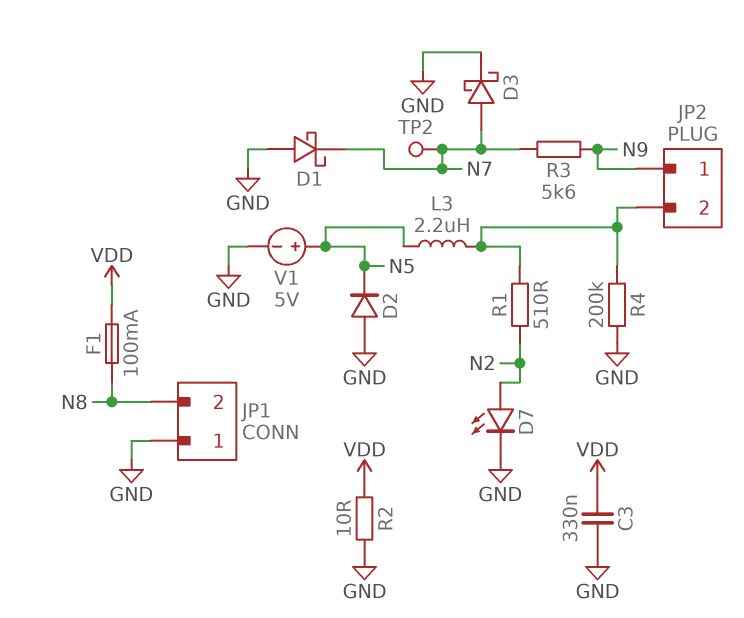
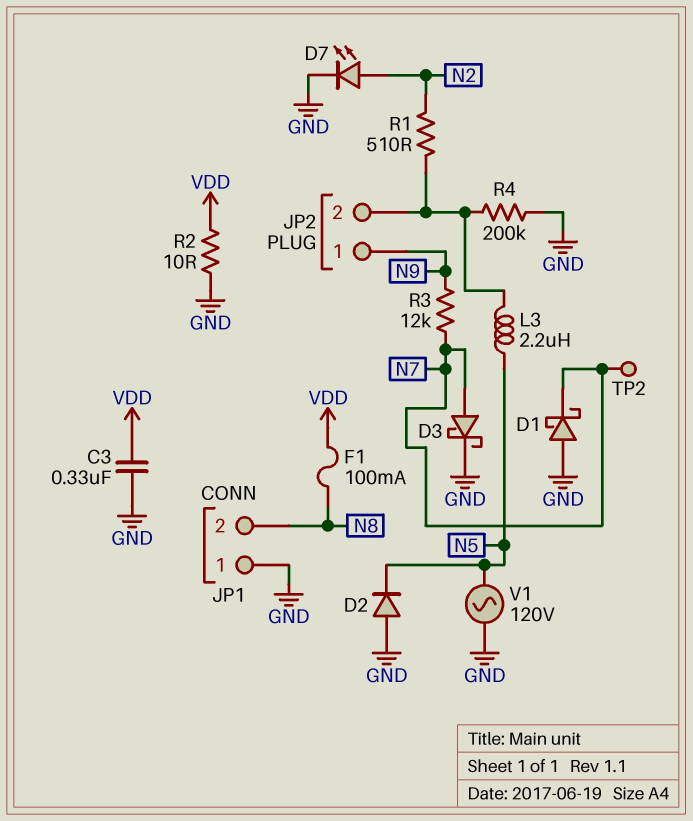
R3: 5.6k (N7, N9) -> 12k (N7, N9)
V1: 5V (plus N5, minus GND) -> AC 120V (GND, N5)

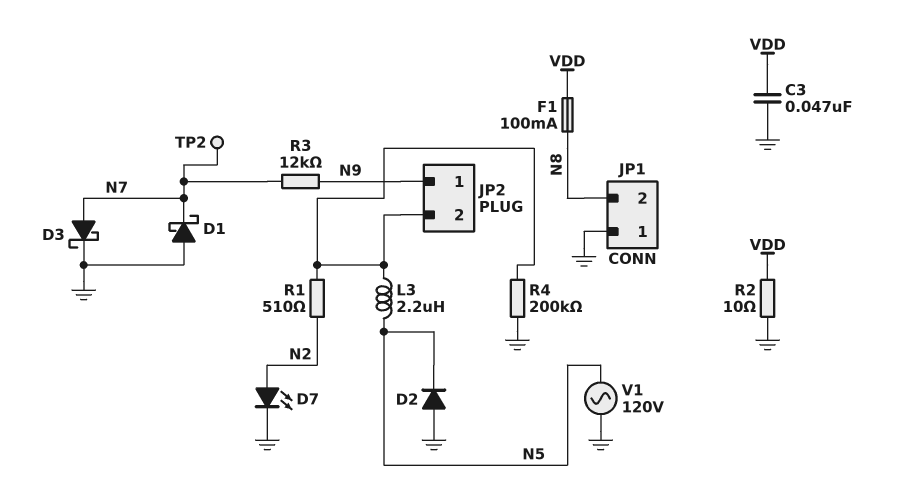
C3: 330nF (GND, VDD) -> 47nF (GND, VDD)

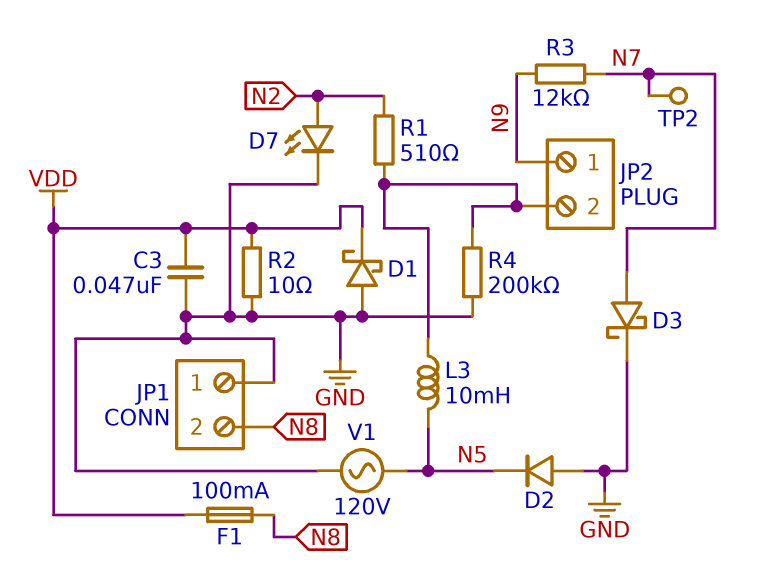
D1: schottky (A GND, K N7) -> schottky (A GND, K VDD)
L3: 2.2uH (JP2/2, N5) -> 10mH (JP2/2, N5)

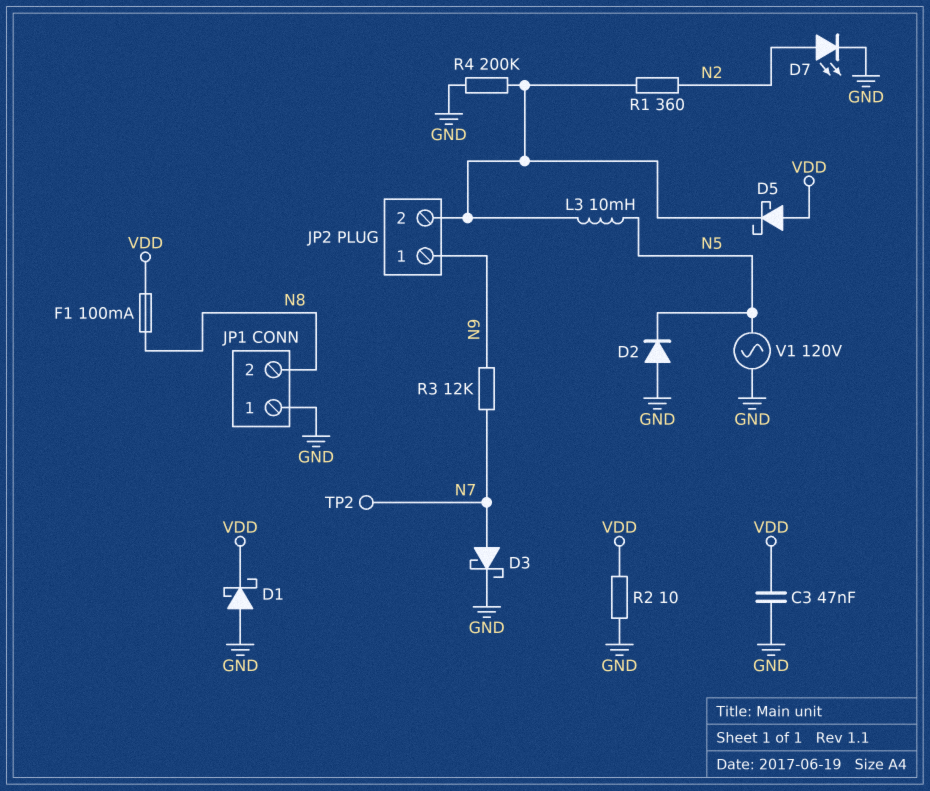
D5: none -> schottky (A VDD, K JP2/2)
R1: 510 (JP2/2, N2) -> 360 (JP2/2, N2)

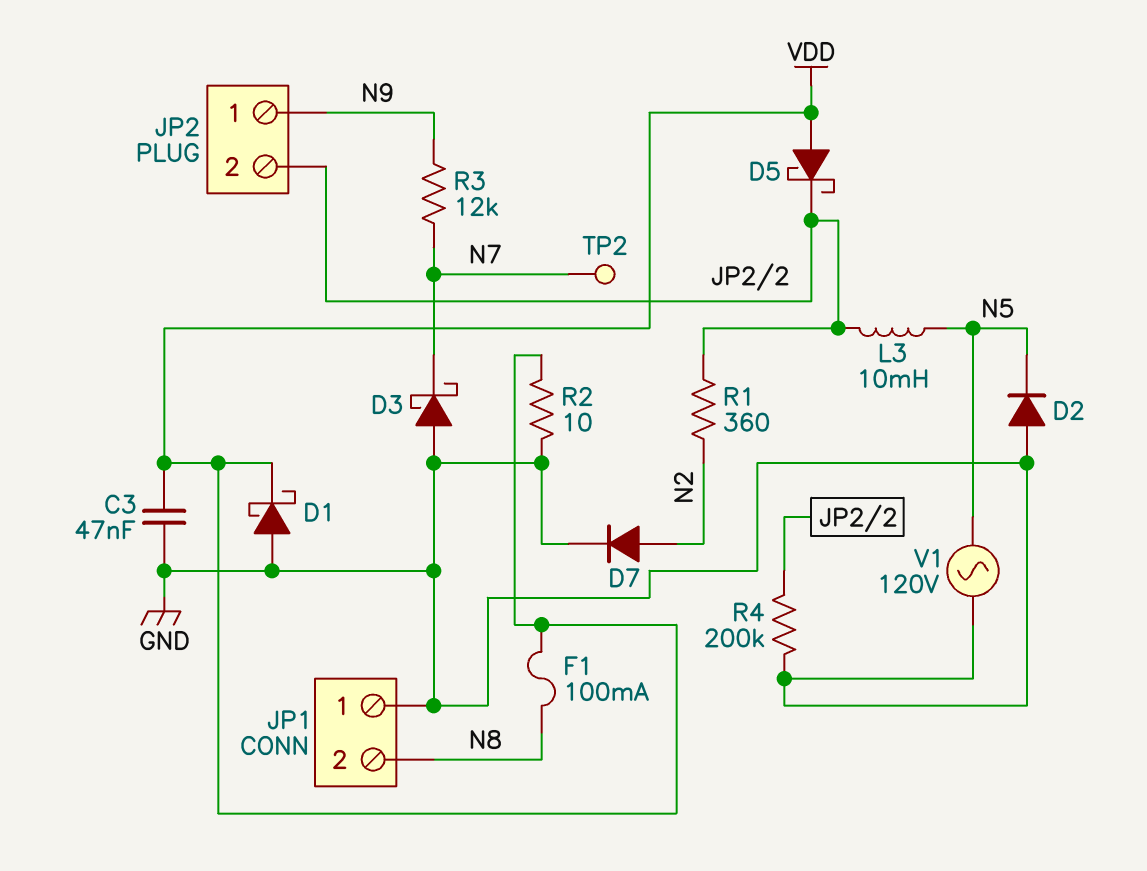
D3: schottky (A N7, K GND) -> schottky (A GND, K N7)
D7: LED (A N2, K GND) -> diode (A N2, K GND)

